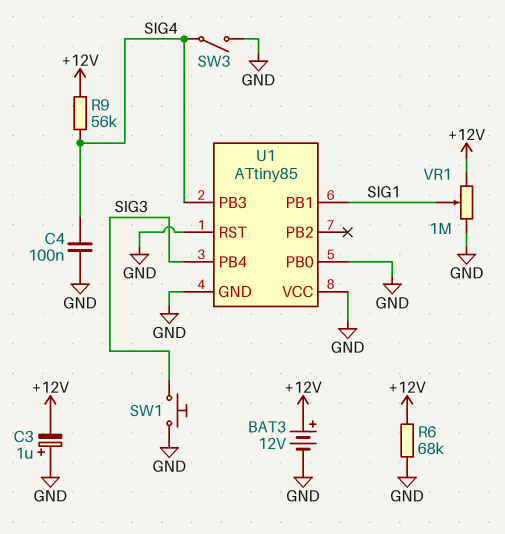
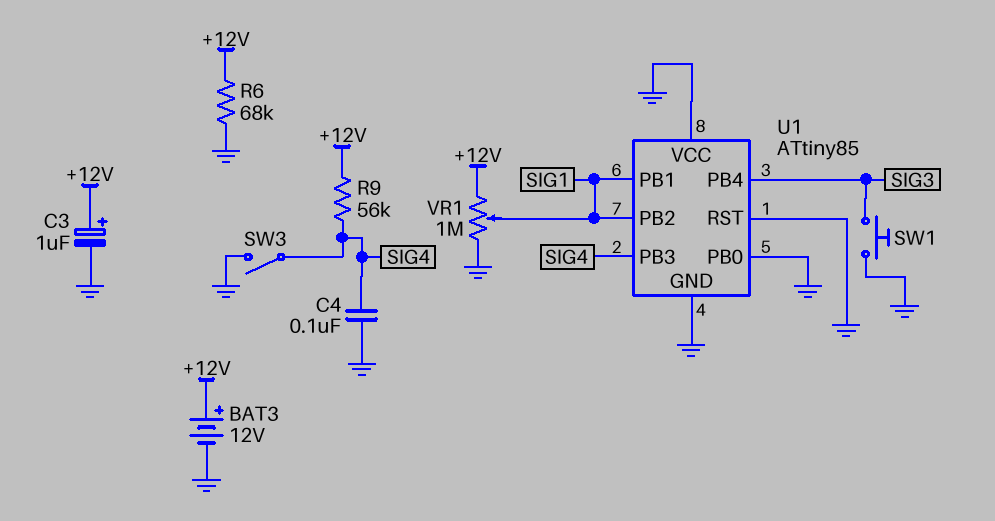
C3: 1uF (plus GND, minus +12V) -> 1uF (plus +12V, minus GND)
U1 pin PB2: none -> SIG1

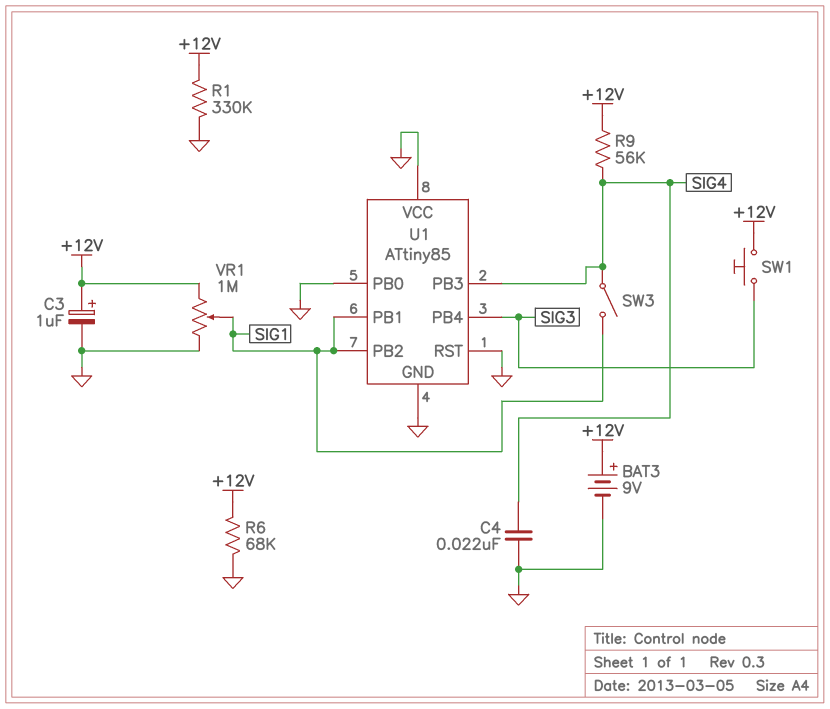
BAT3: 12V (plus +12V, minus GND) -> 9V (plus +12V, minus GND)
C4: 100nF (GND, SIG4) -> 22nF (GND, SIG4)
R1: none -> 330k (+12V, GND)
SW1: button (GND, SIG3) -> button (+12V, SIG3)
SW3: switch (GND, SIG4) -> switch (SIG1, SIG4)

